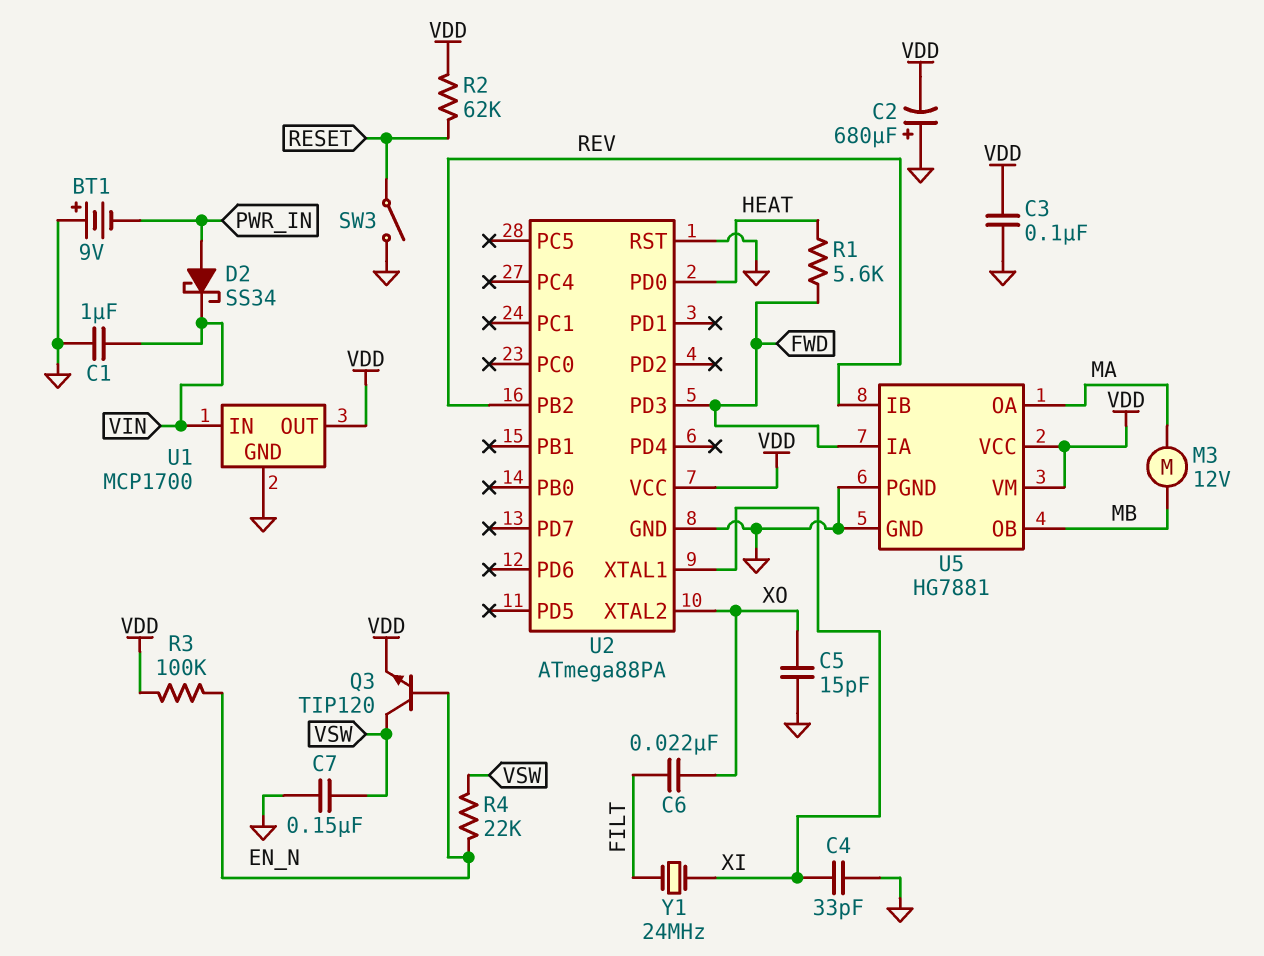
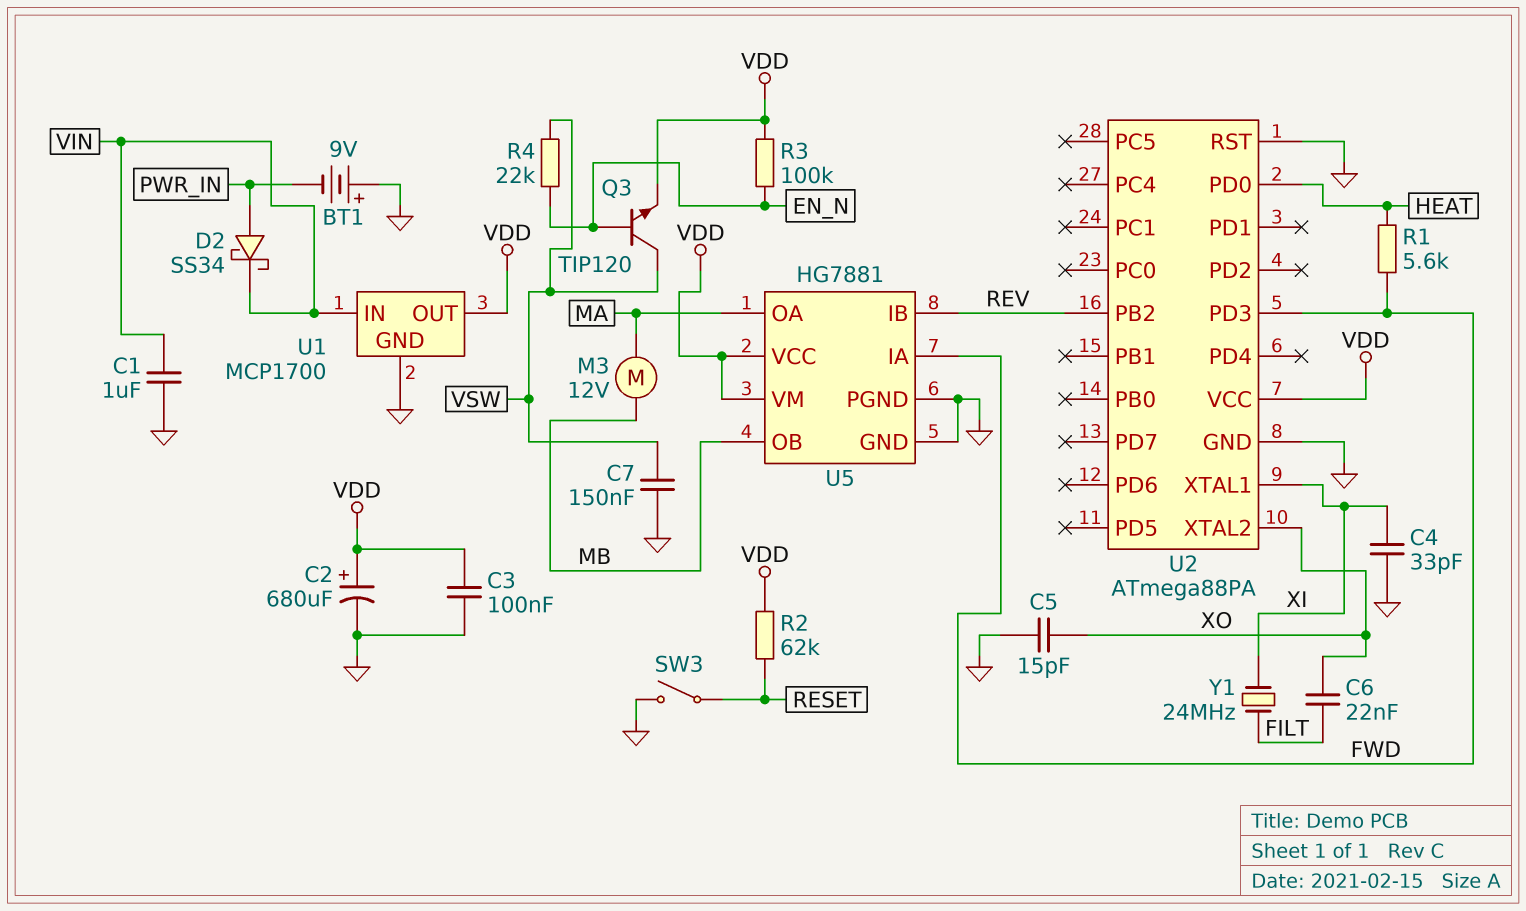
C2: 680uF (plus GND, minus VDD) -> 680uF (plus VDD, minus GND)

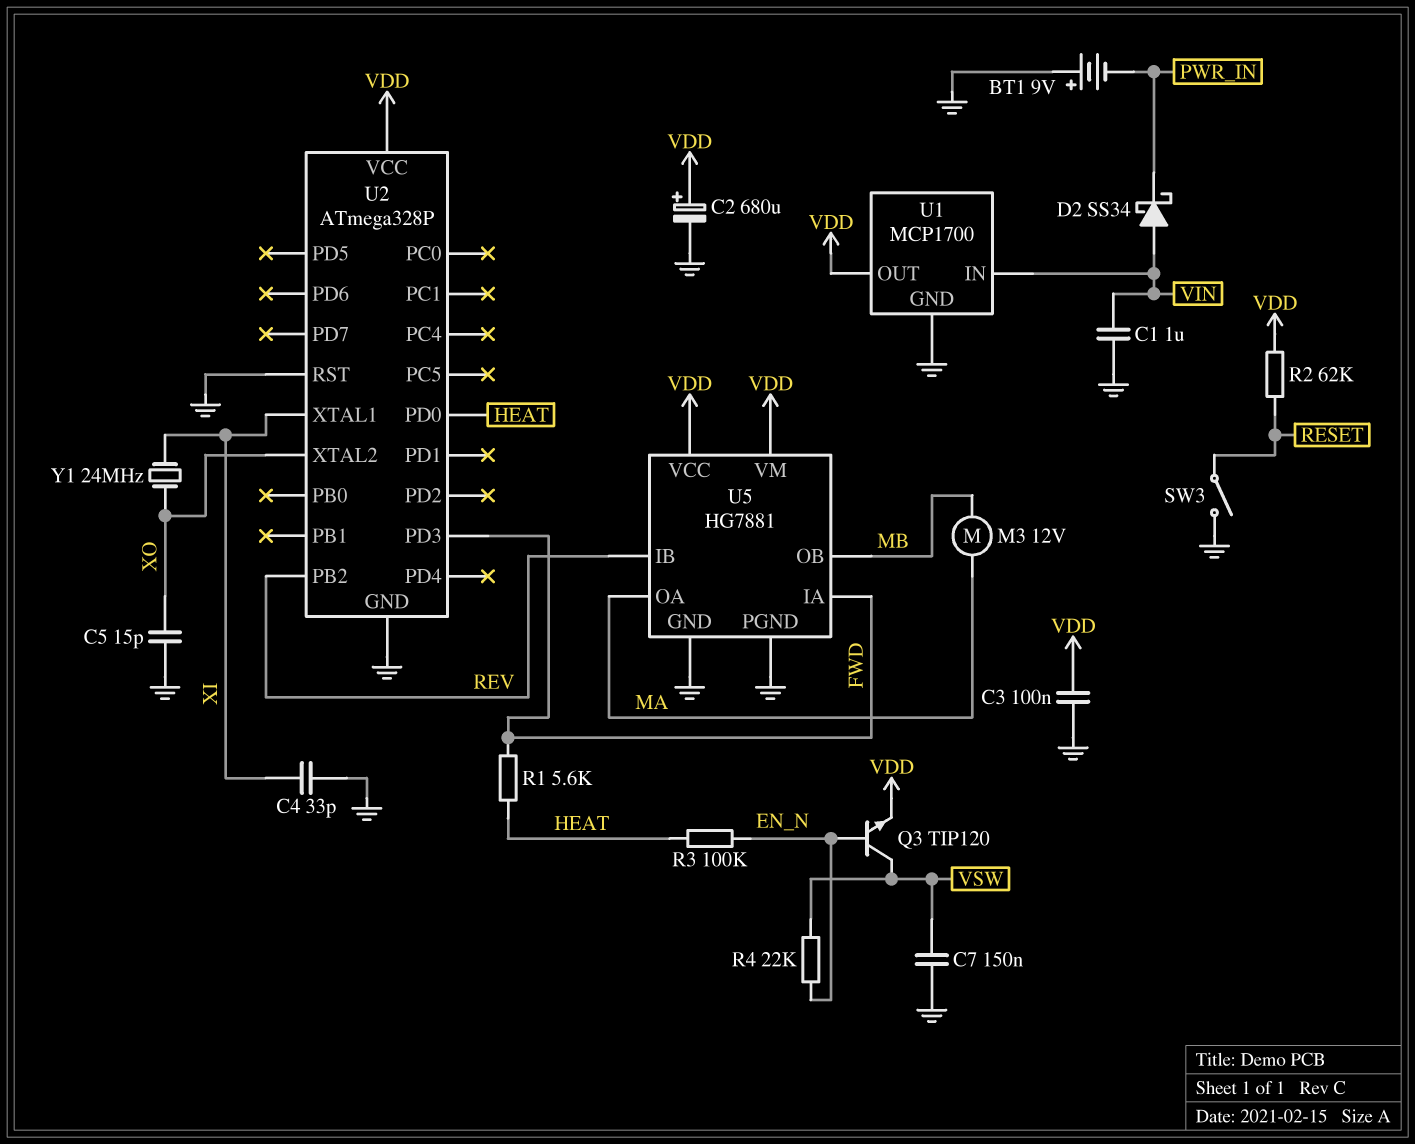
C6: 22nF (FILT, XO) -> none
D2: schottky SS34 (A PWR_IN, K VIN) -> schottky SS34 (A VIN, K PWR_IN)
R3: 100k (EN_N, VDD) -> 100k (EN_N, HEAT)
U2: ATmega88PA -> ATmega328P
Y1: 24MHz (FILT, XI) -> 24MHz (XI, XO)

